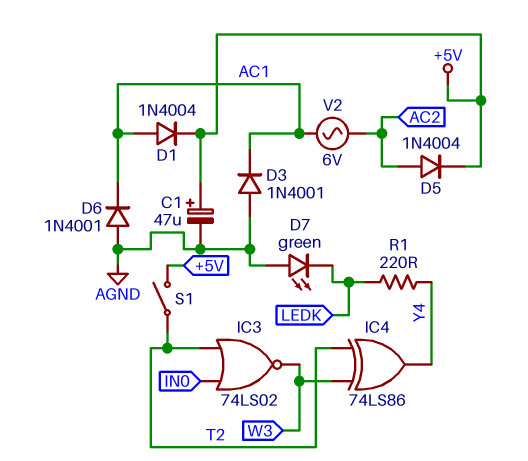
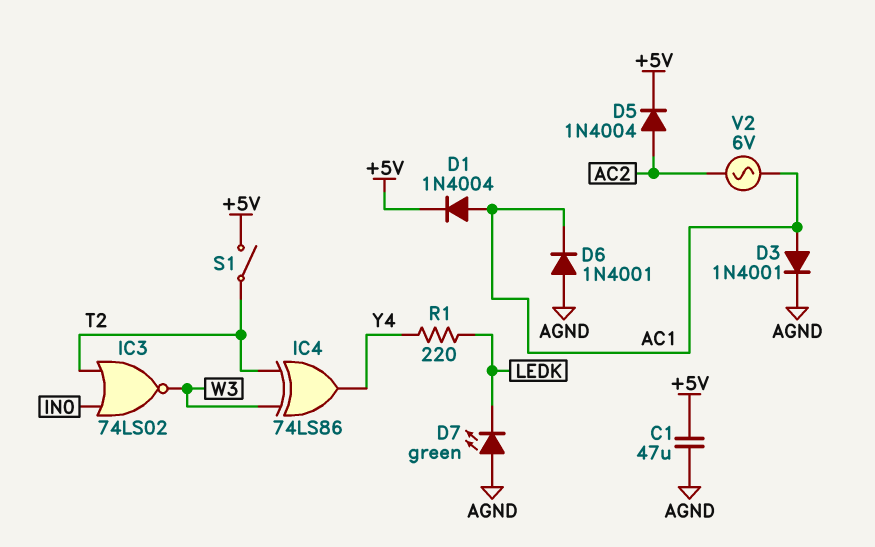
C1: 47uF (plus +5V, minus AGND) -> 47uF (+5V, AGND)
D3: diode 1N4001 (A AGND, K AC1) -> diode 1N4001 (A AC1, K AGND)

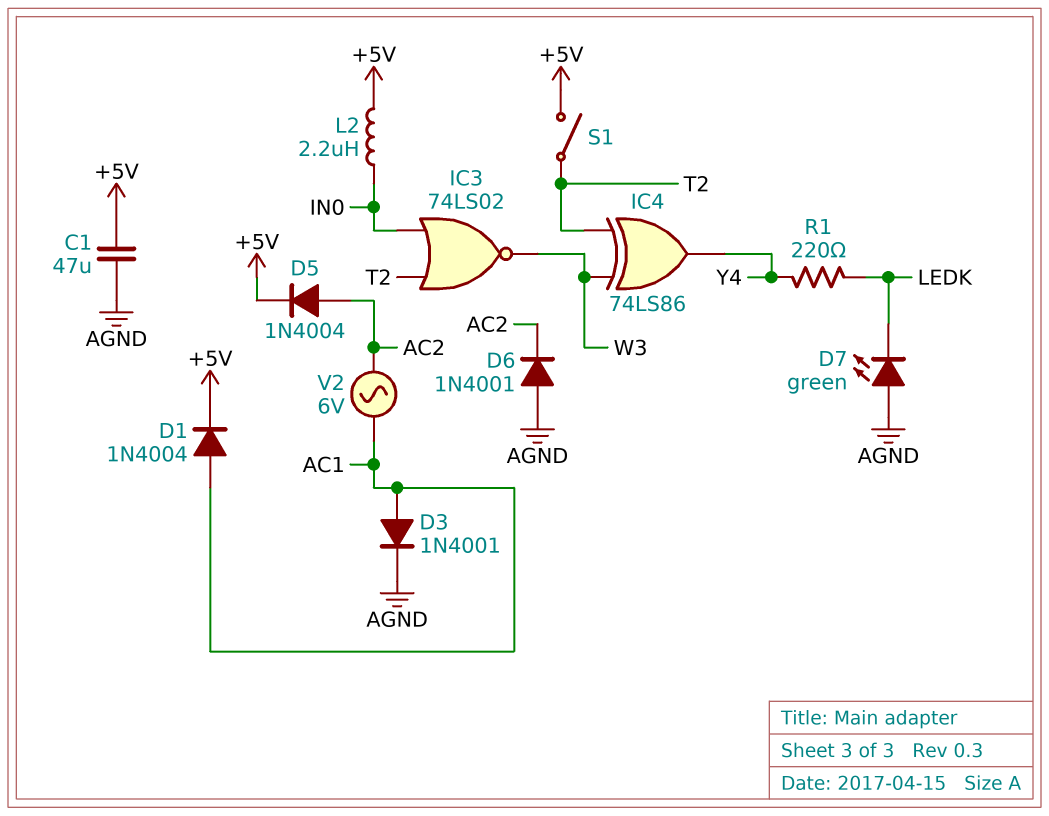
D6: diode 1N4001 (A AGND, K AC1) -> diode 1N4001 (A AGND, K AC2)
L2: none -> 2.2uH (+5V, IN0)

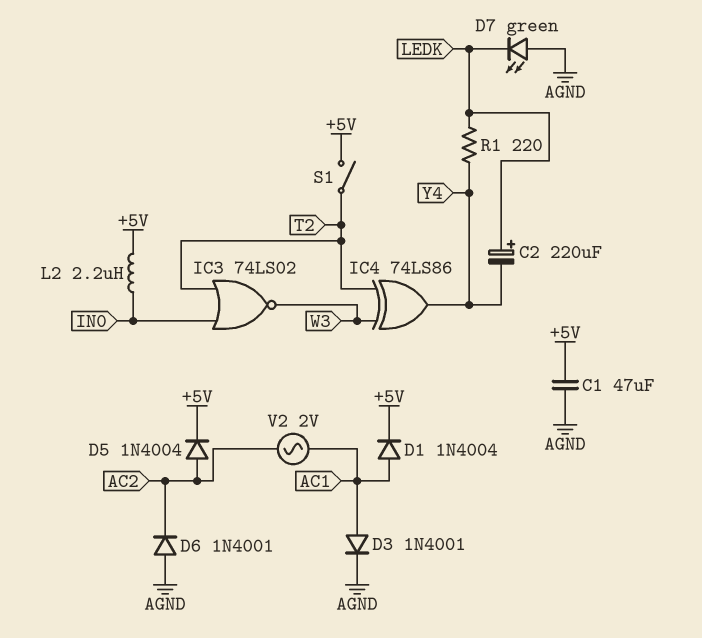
C2: none -> 220uF (plus LEDK, minus Y4)
V2: AC 6V (AC1, AC2) -> AC 2V (AC1, AC2)

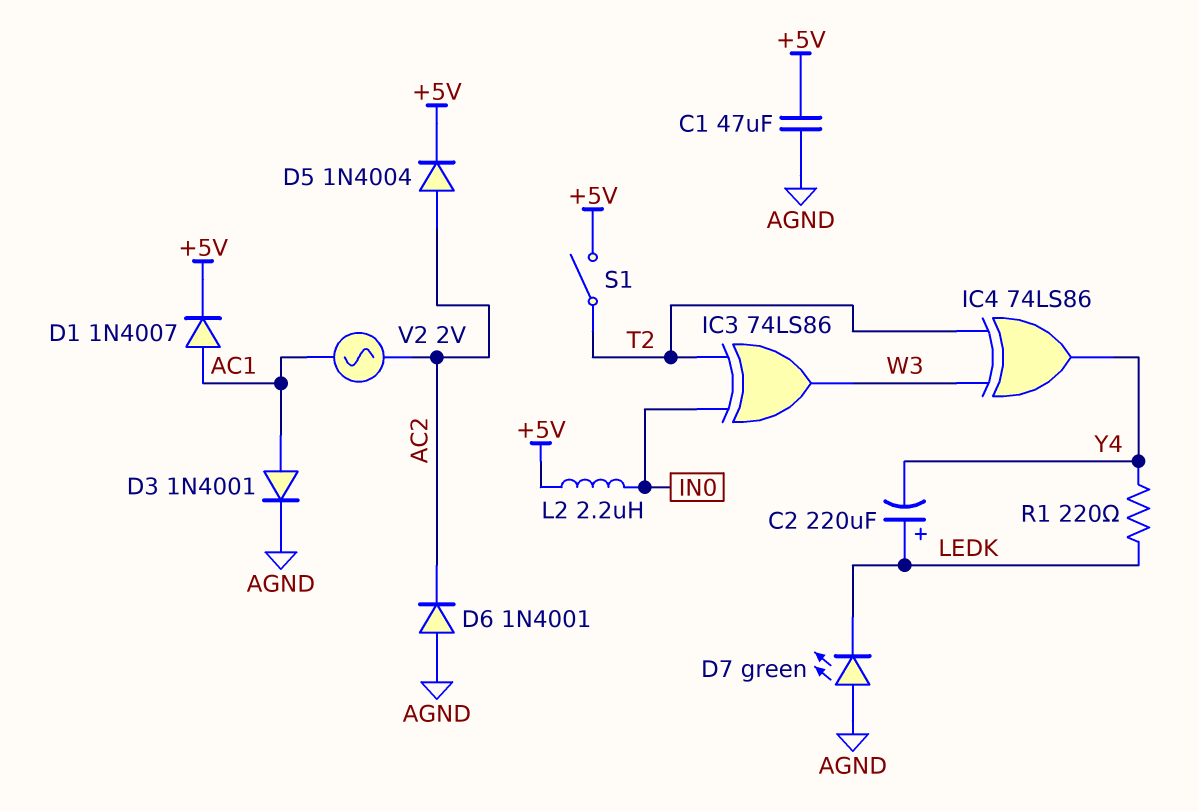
D1: diode 1N4004 (A AC1, K +5V) -> diode 1N4007 (A AC1, K +5V)
IC3: NOR 74LS02 (in IN0, in T2, out W3) -> XOR 74LS86 (in IN0, in T2, out W3)

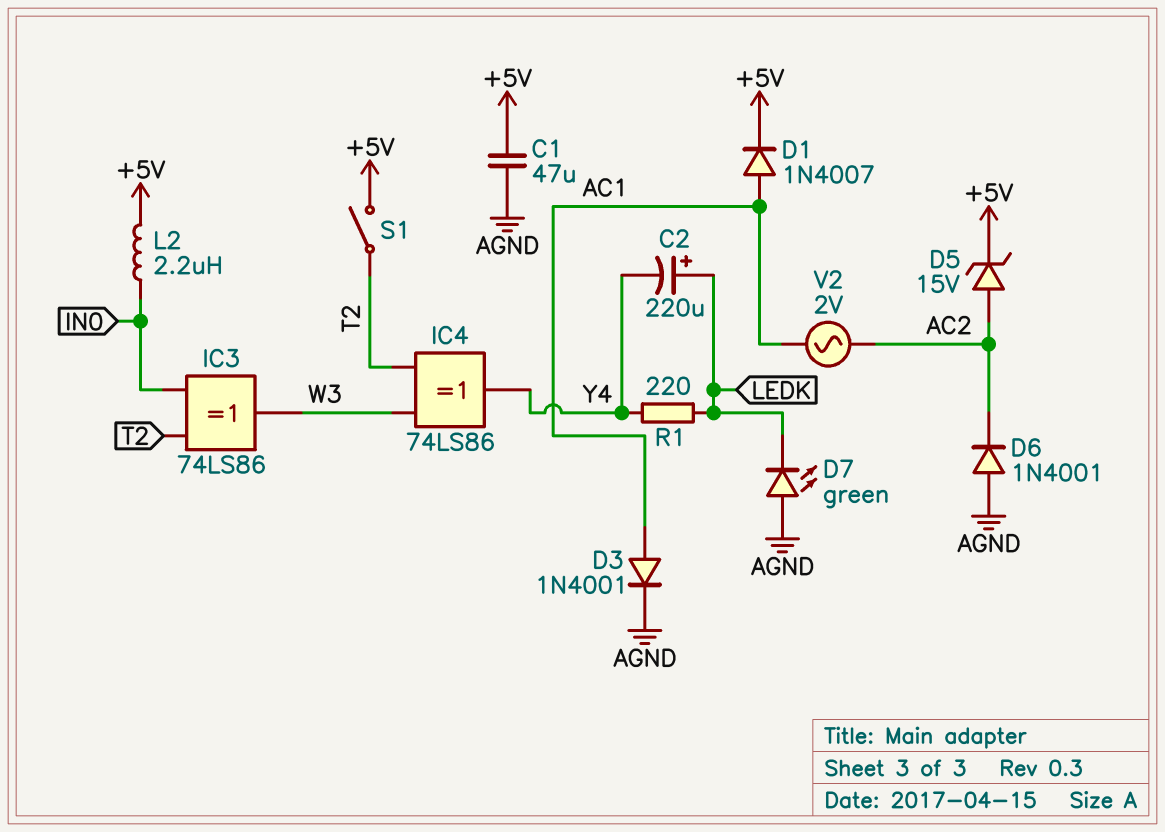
D5: diode 1N4004 (A AC2, K +5V) -> zener 15V (A AC2, K +5V)

